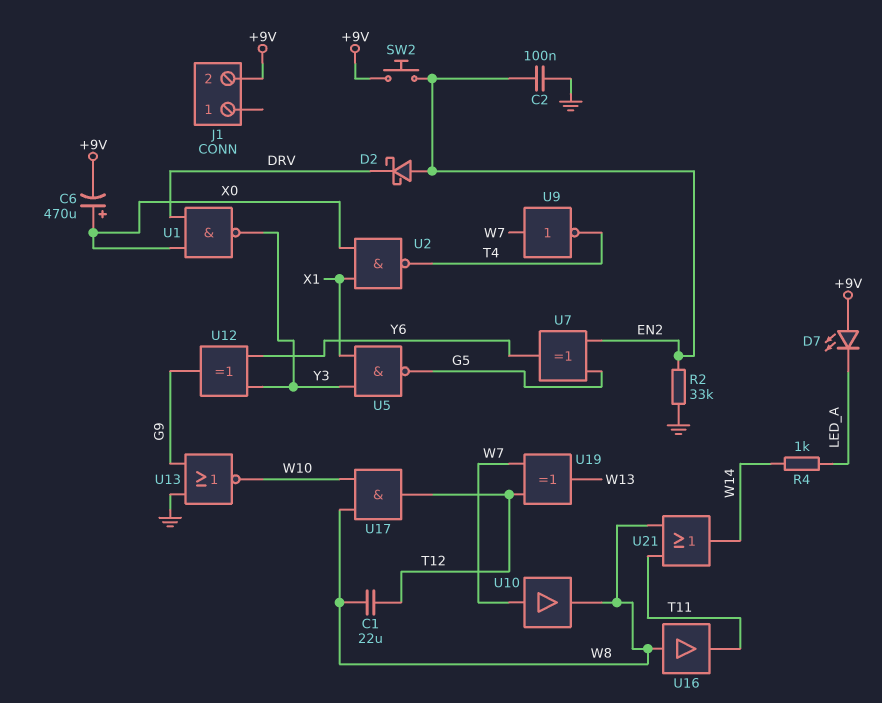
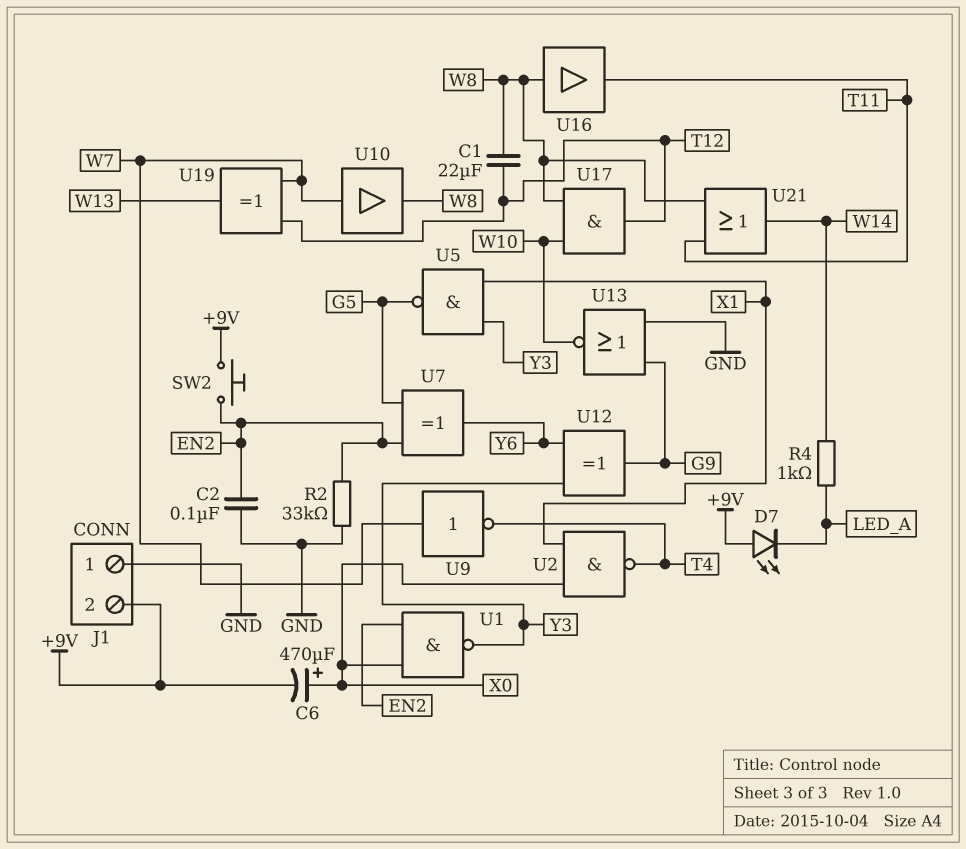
D2: schottky (A EN2, K DRV) -> none
J1 pin 1: none -> GND
U1: NAND (in DRV, in X0, out Y3) -> NAND (in EN2, in X0, out Y3)

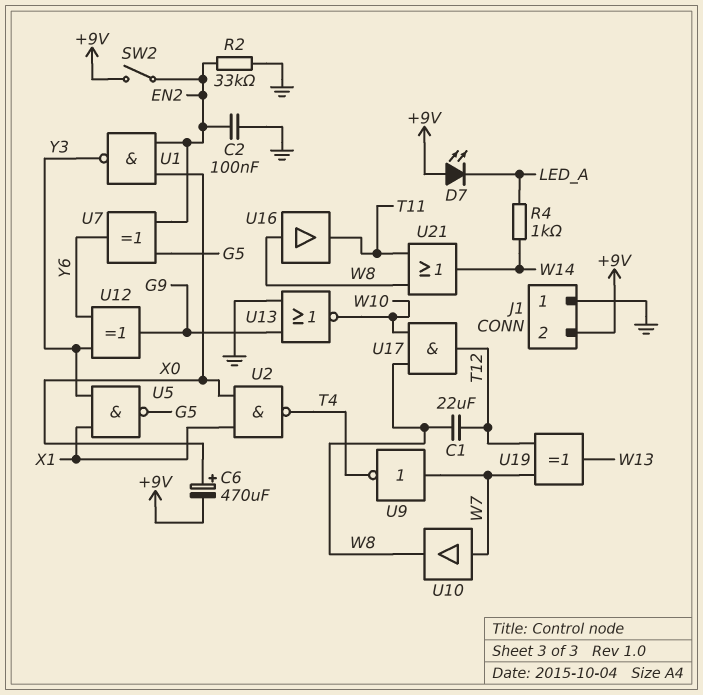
SW2: button (+9V, EN2) -> switch (+9V, EN2)

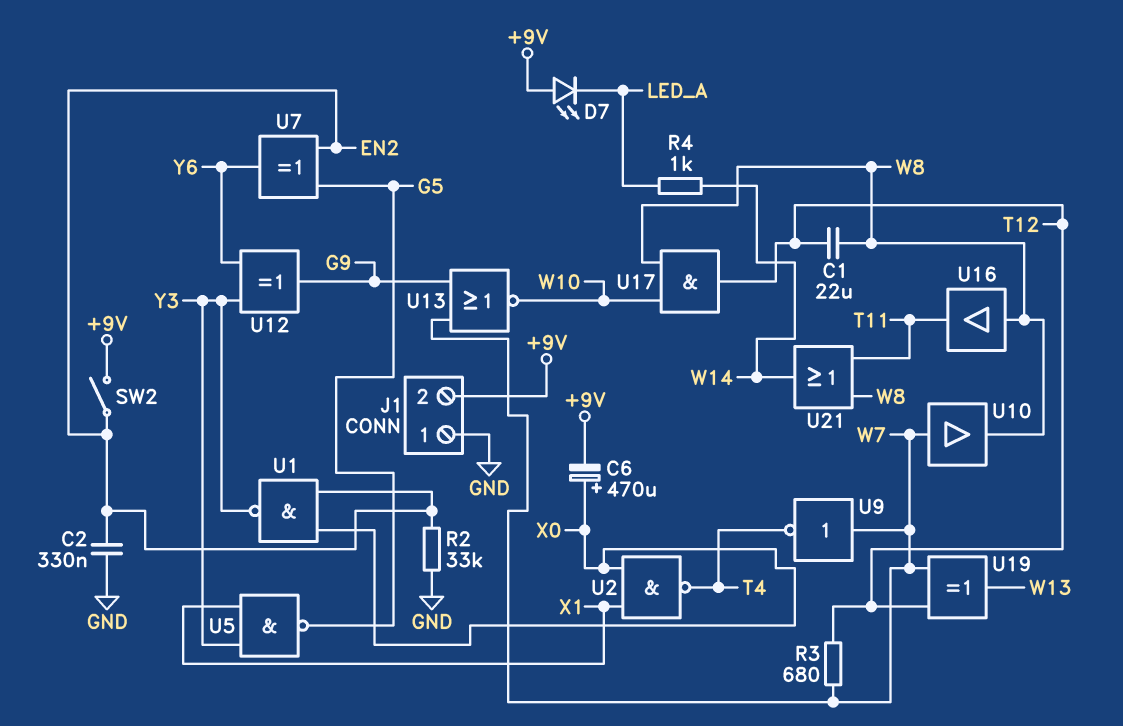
C2: 100nF (EN2, GND) -> 330nF (EN2, GND)
R3: none -> 680 (T12, W7)
U13: NOR (in G9, in GND, out W10) -> NOR (in G9, in W7, out W10)

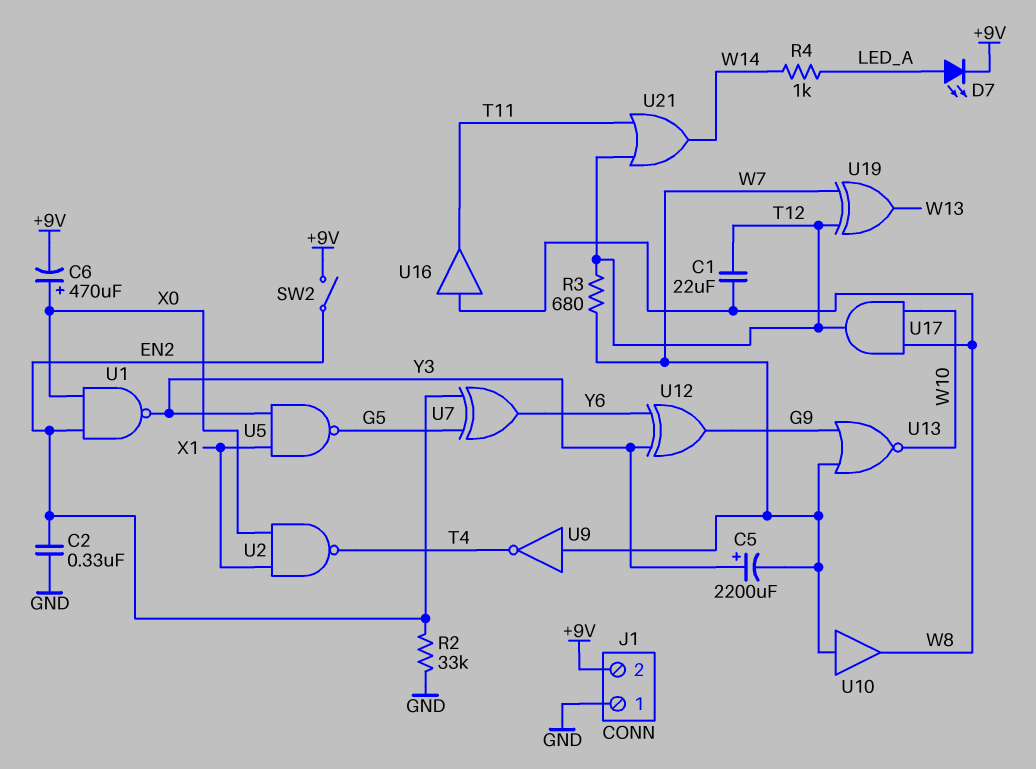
C5: none -> 2200uF (plus Y3, minus W7)
D7: LED (A +9V, K LED_A) -> LED (A LED_A, K +9V)
U21: OR (in T11, in W8, out W14) -> OR (in T11, in T12, out W14)

